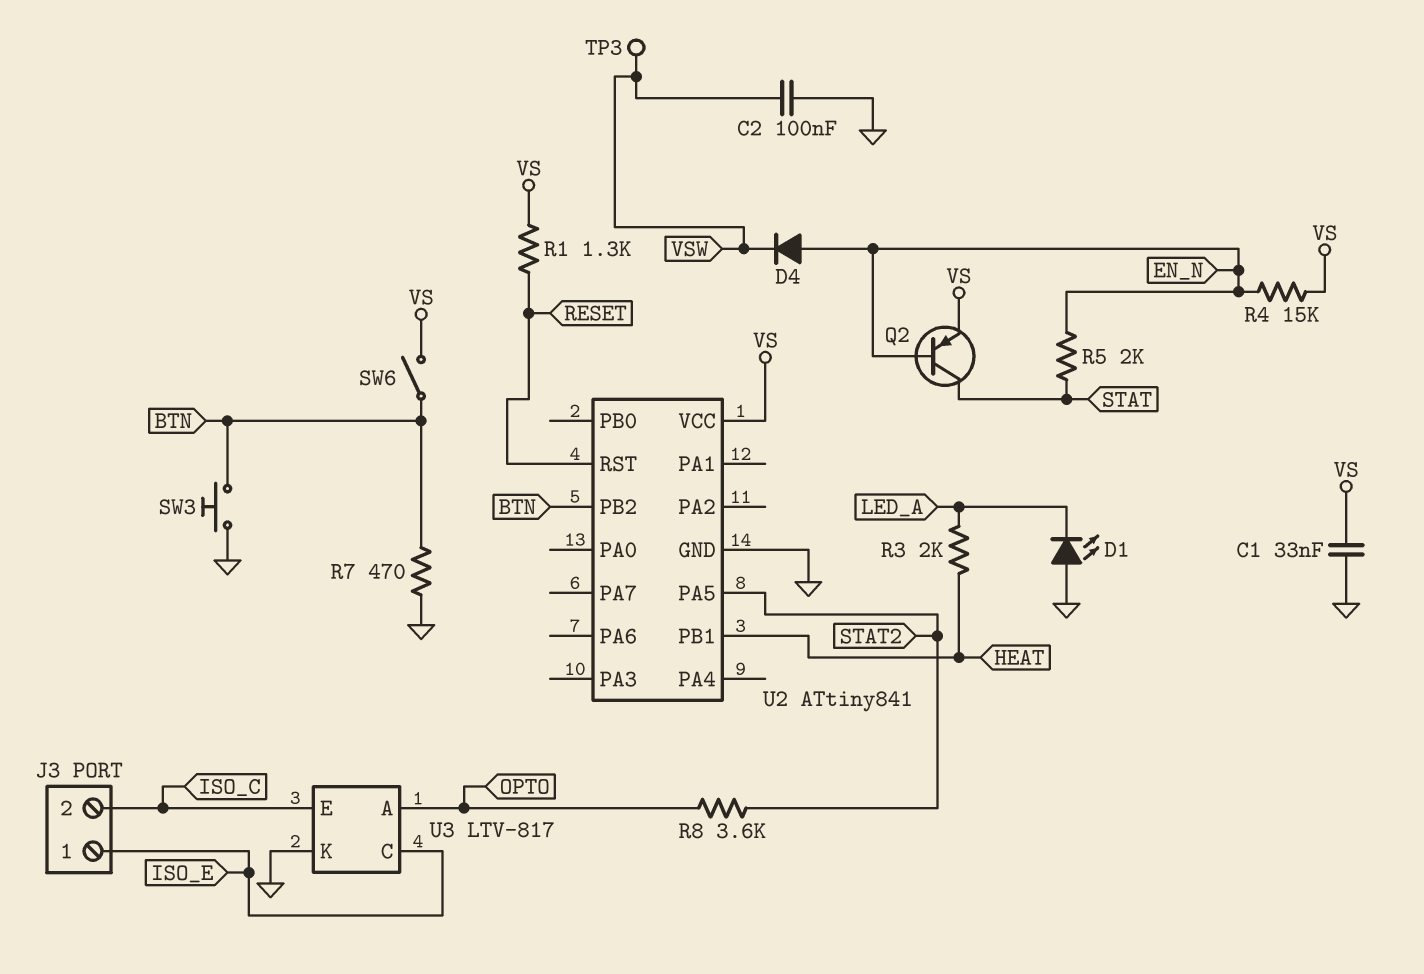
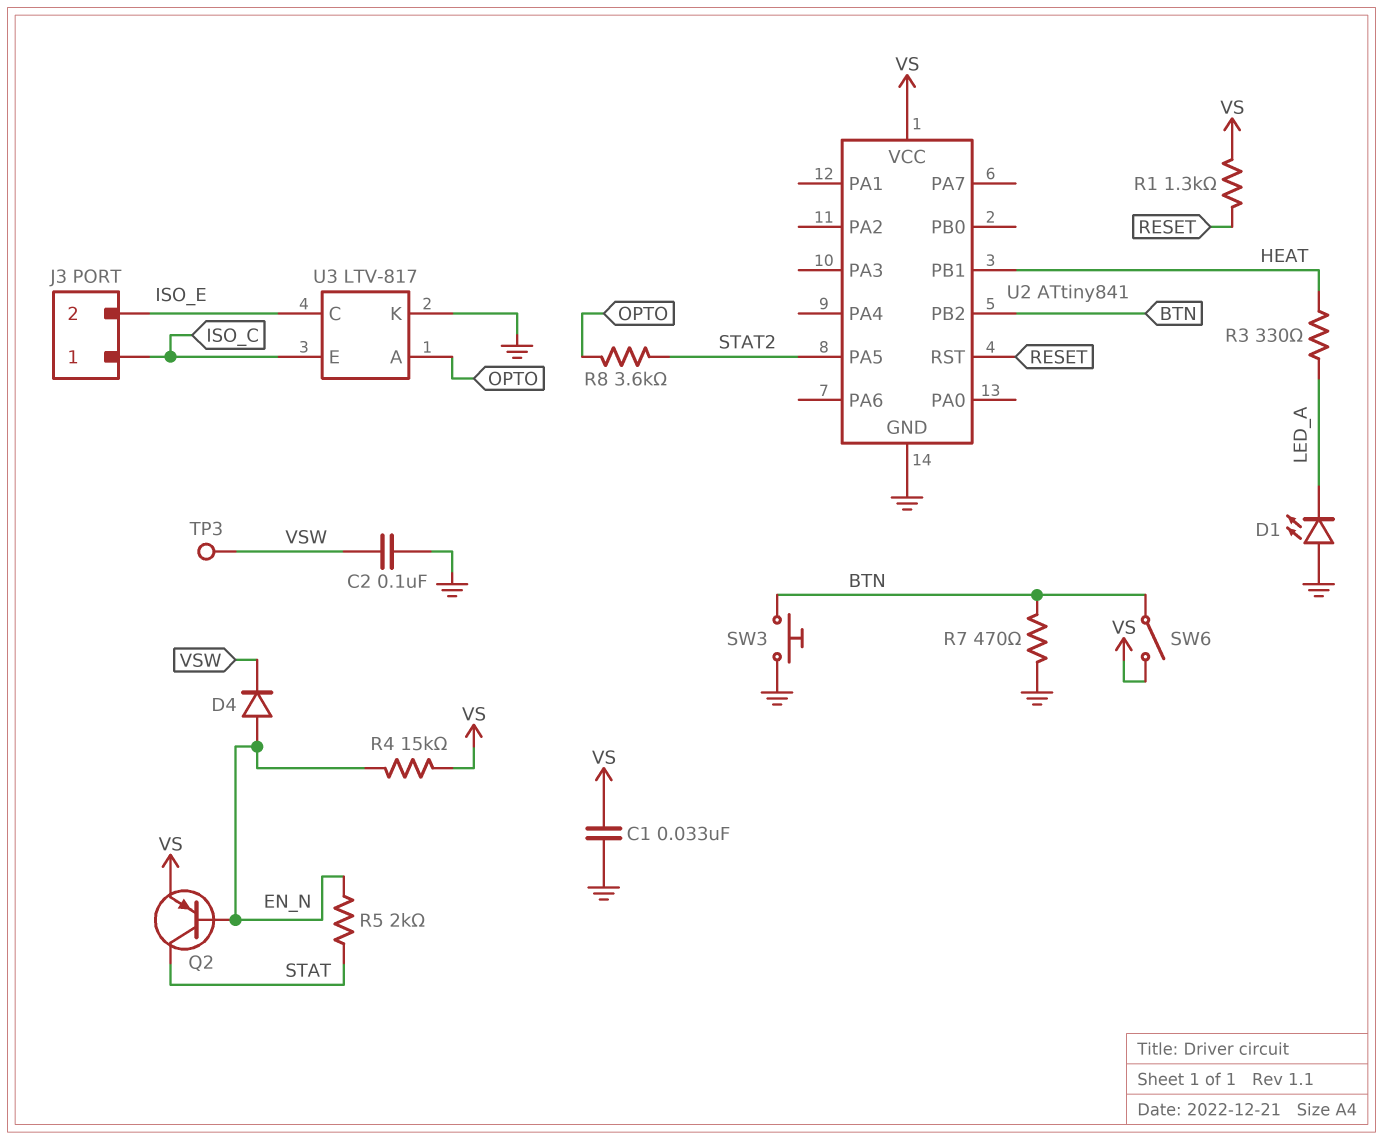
J3 pin 1: ISO_E -> ISO_C
J3 pin 2: ISO_C -> ISO_E
R3: 2k (HEAT, LED_A) -> 330 (HEAT, LED_A)

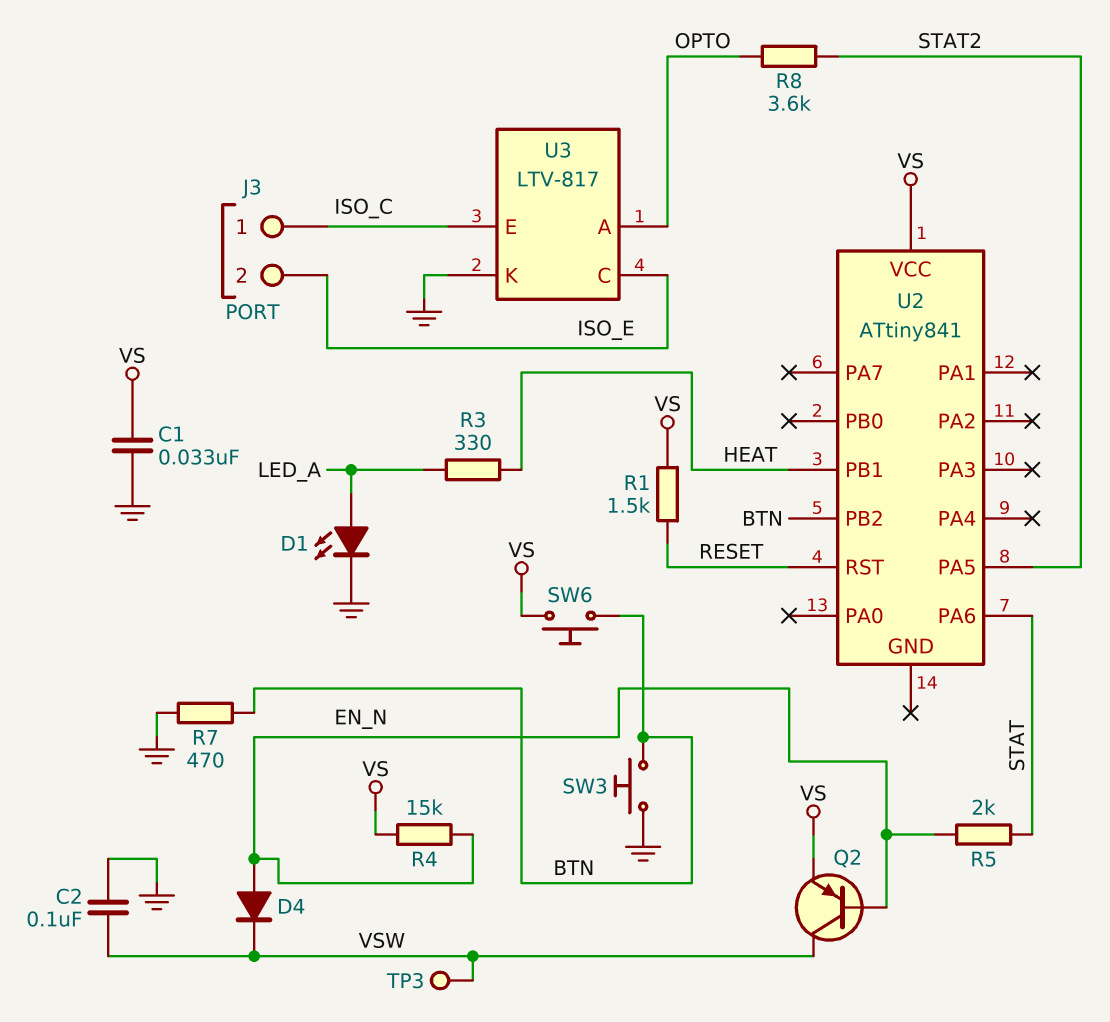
D1: LED (A GND, K LED_A) -> LED (A LED_A, K GND)
Q2: PNP (B EN_N, C STAT, E VS) -> PNP (B EN_N, C VSW, E VS)
R1: 1.3k (RESET, VS) -> 1.5k (RESET, VS)
SW6: switch (BTN, VS) -> button (BTN, VS)
U2 pin GND: GND -> none
U2 pin PA6: none -> STAT

